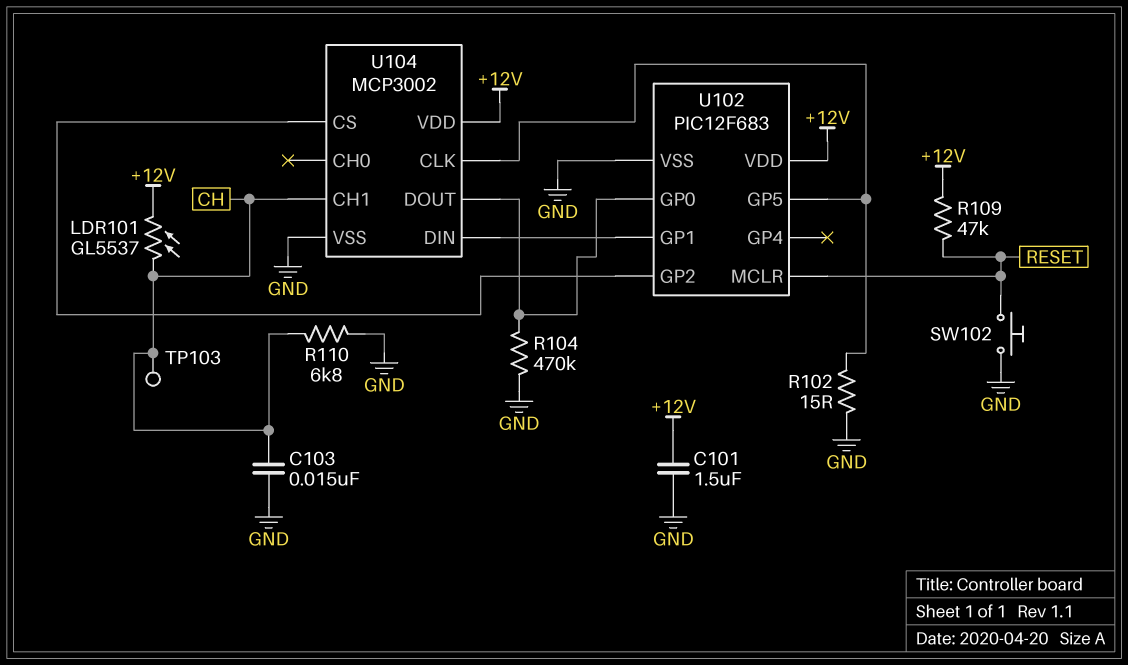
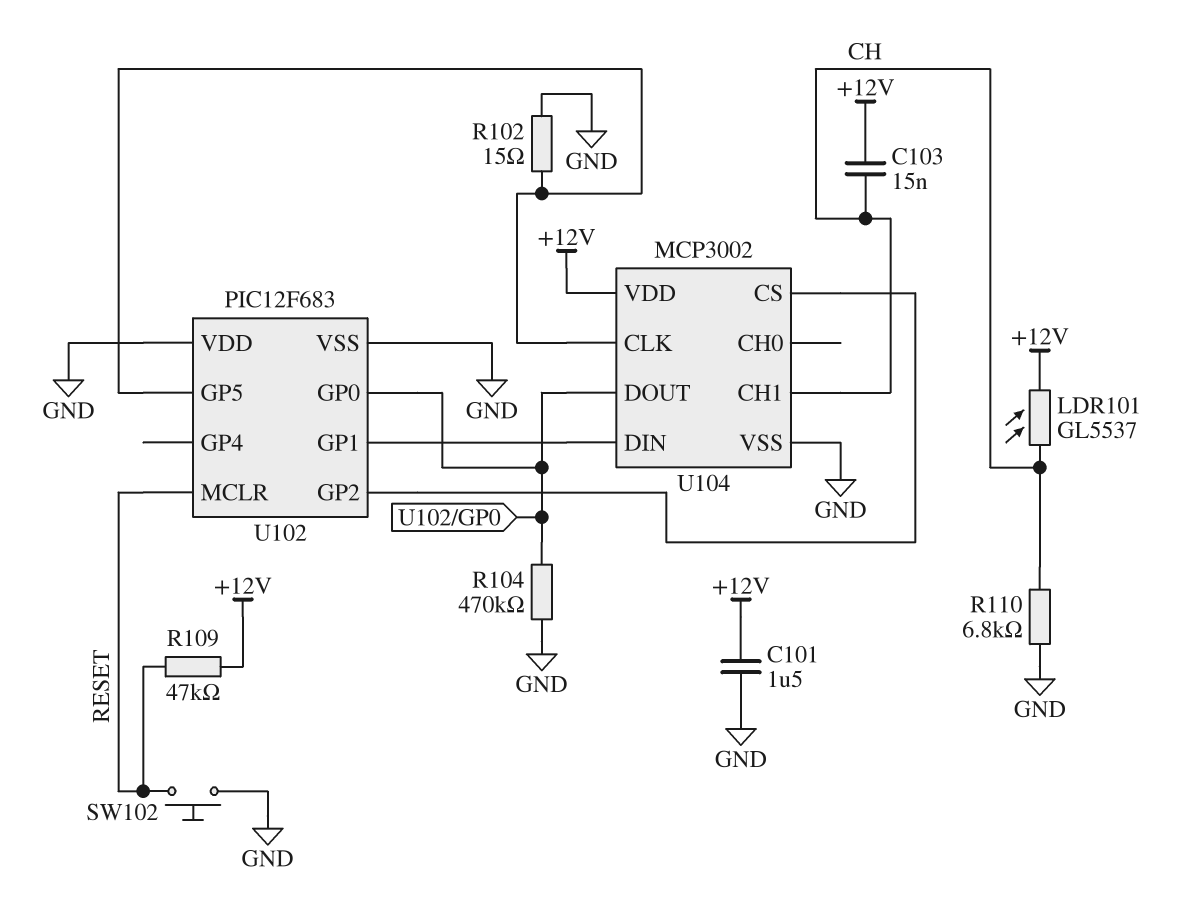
C103: 15nF (CH, GND) -> 15nF (+12V, CH)
TP103: test point (CH) -> none
U102 pin VDD: +12V -> GND

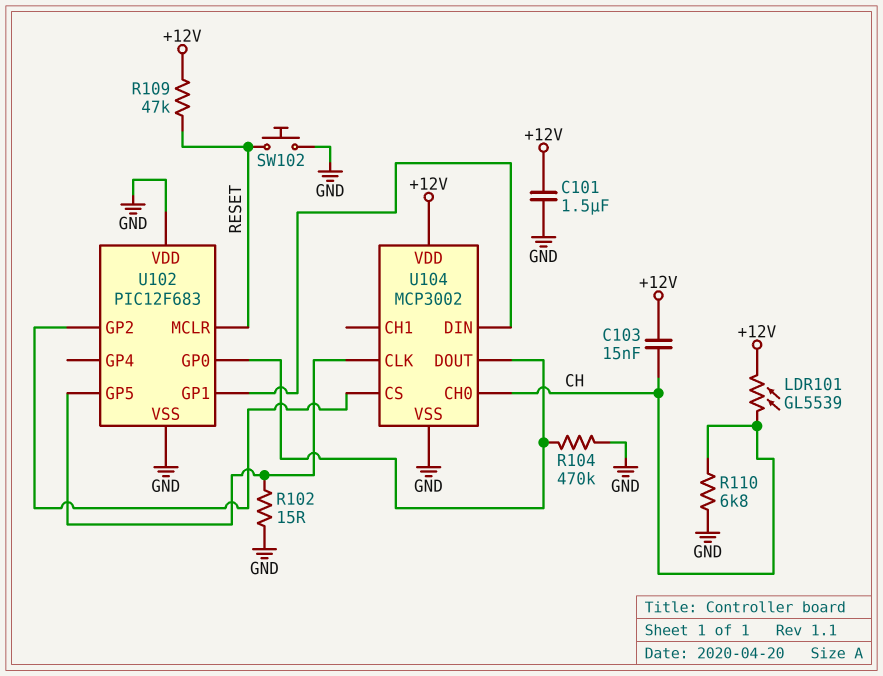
LDR101: GL5537 (+12V, CH) -> GL5539 (+12V, CH)
U104 pin CH0: none -> CH
U104 pin CH1: CH -> none

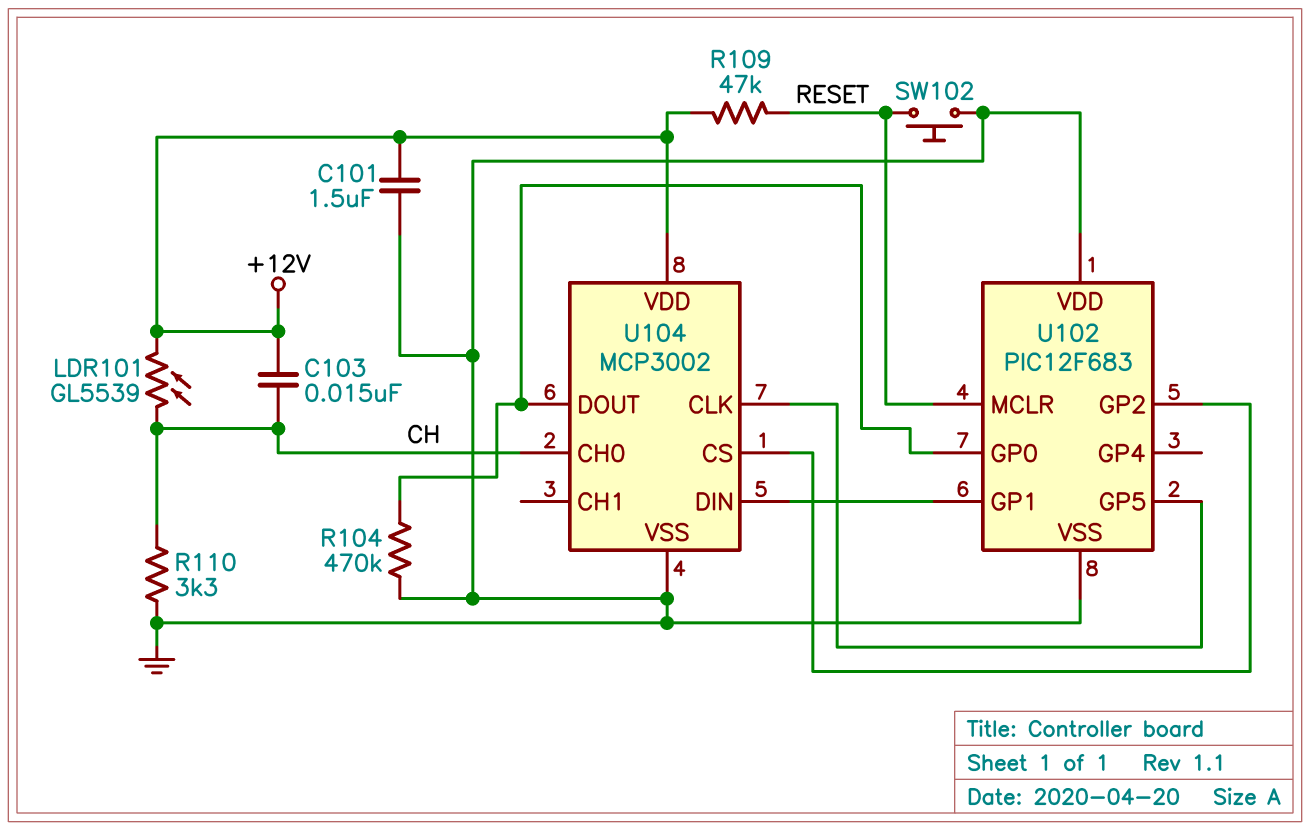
R102: 15 (GND, U102/GP5) -> none
R110: 6.8k (CH, GND) -> 3.3k (CH, GND)

